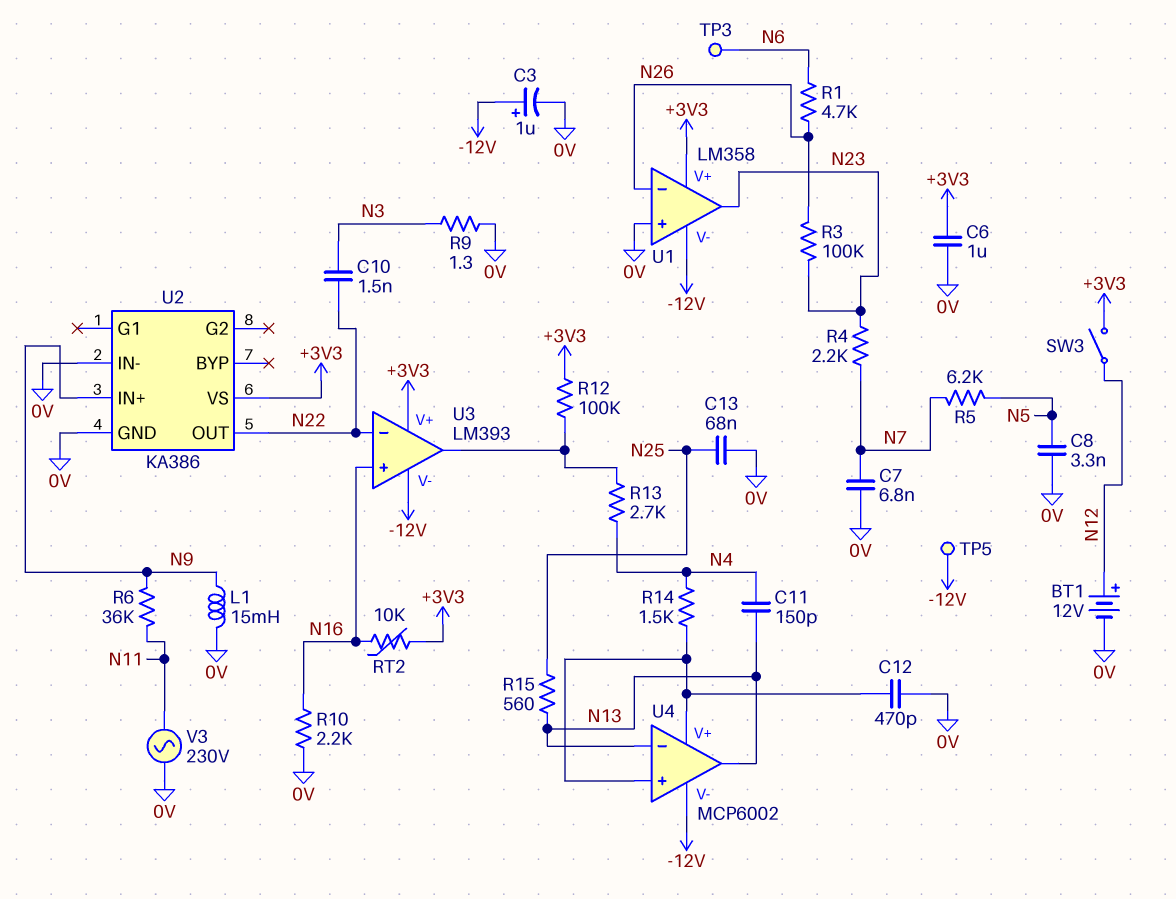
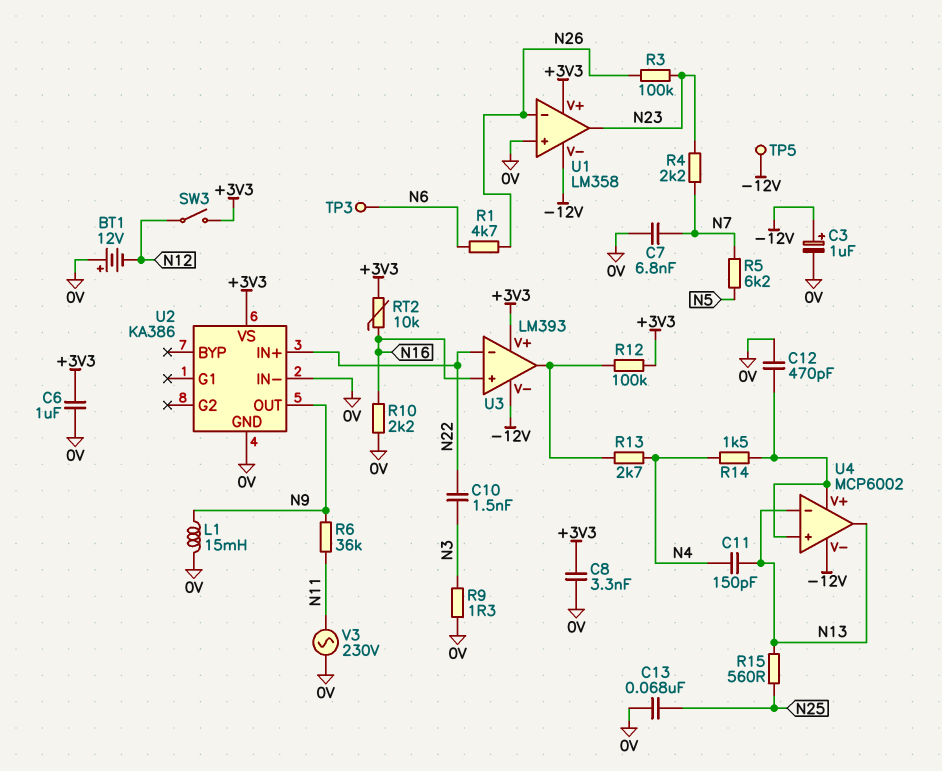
BT1: 12V (plus N12, minus 0V) -> 12V (plus 0V, minus N12)
C8: 3.3nF (0V, N5) -> 3.3nF (+3V3, 0V)
U2 pin IN+: N9 -> N22
U2 pin OUT: N22 -> N9

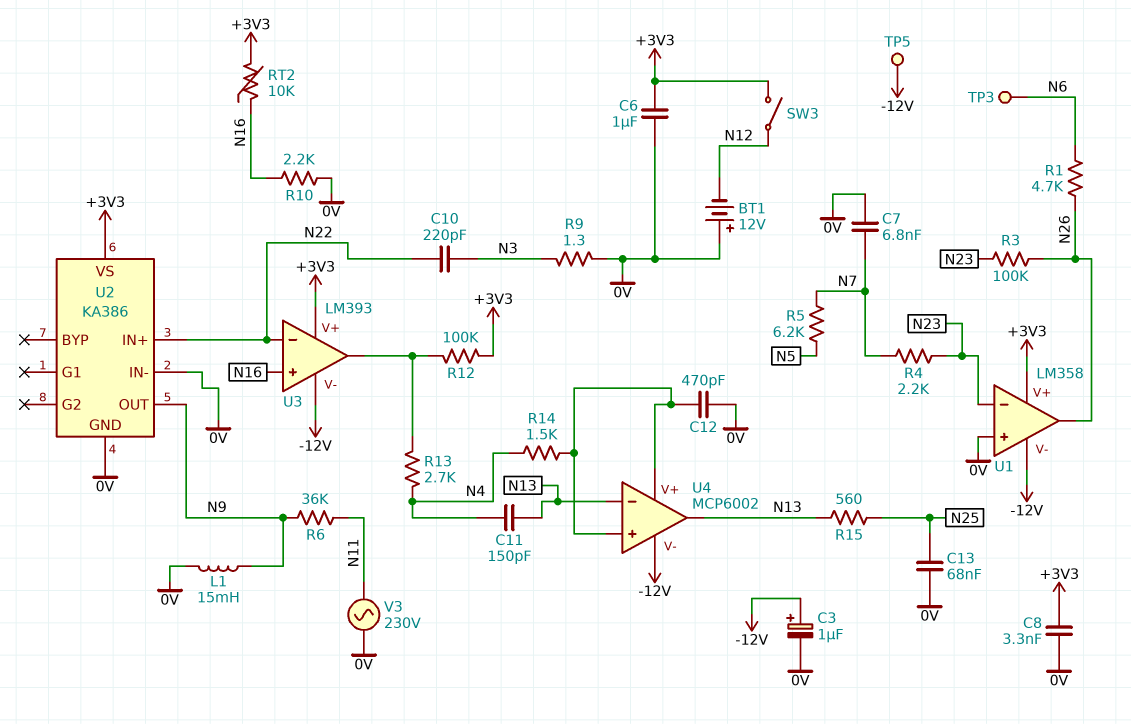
C10: 1.5nF (N3, N22) -> 220pF (N3, N22)
U1 pin in-: N26 -> N23
U1 pin out: N23 -> N26

